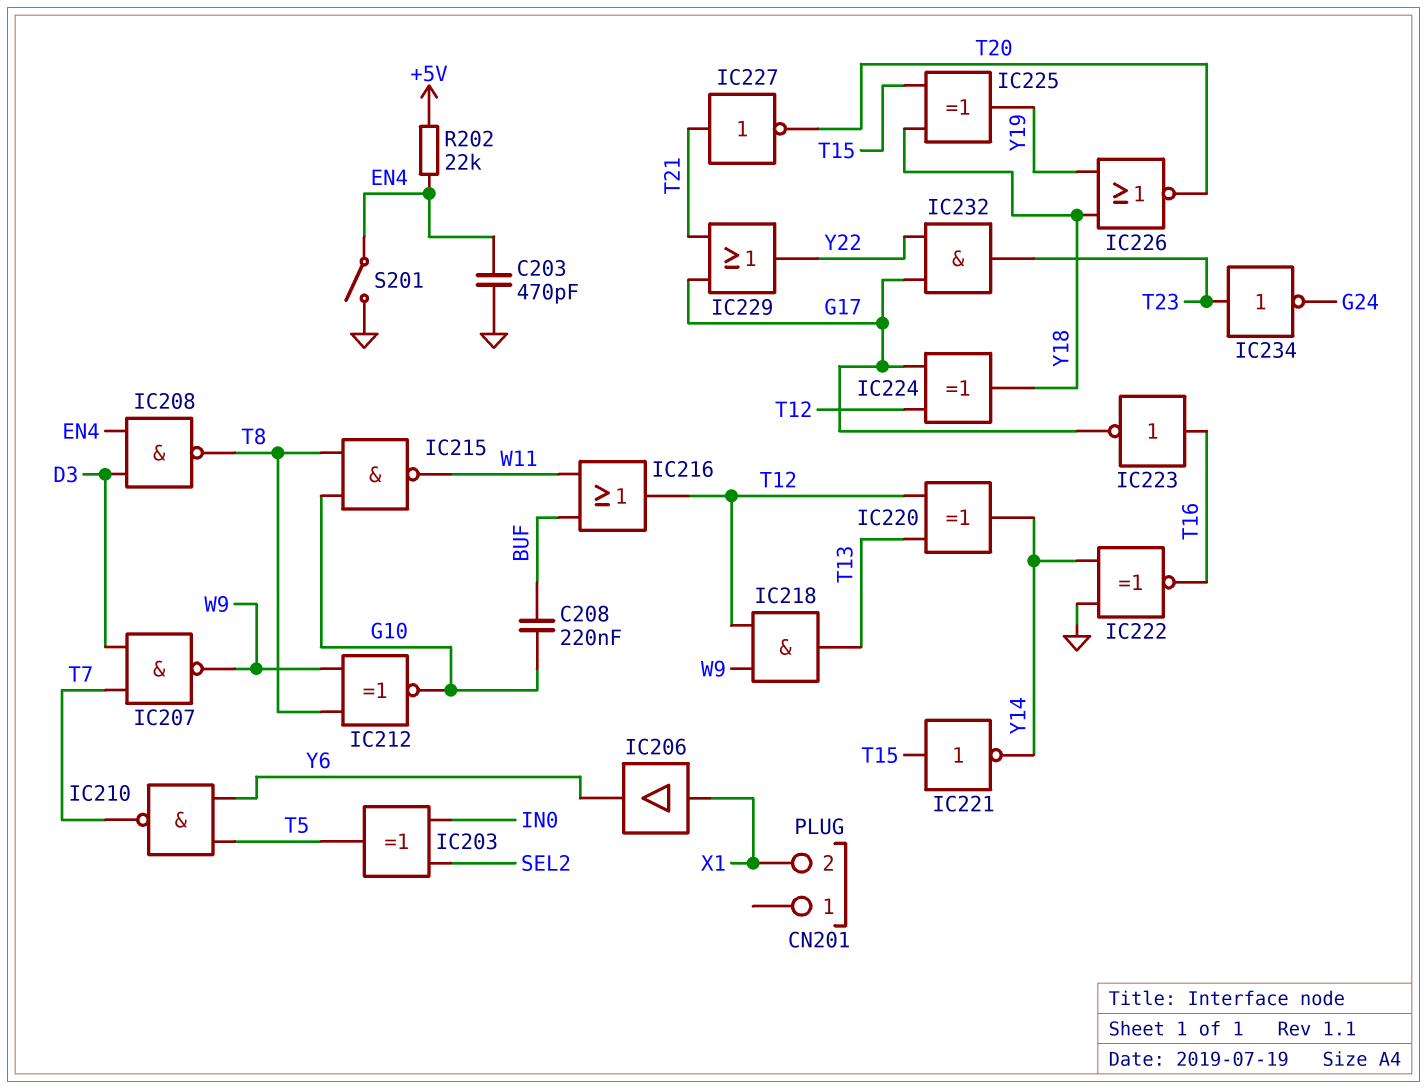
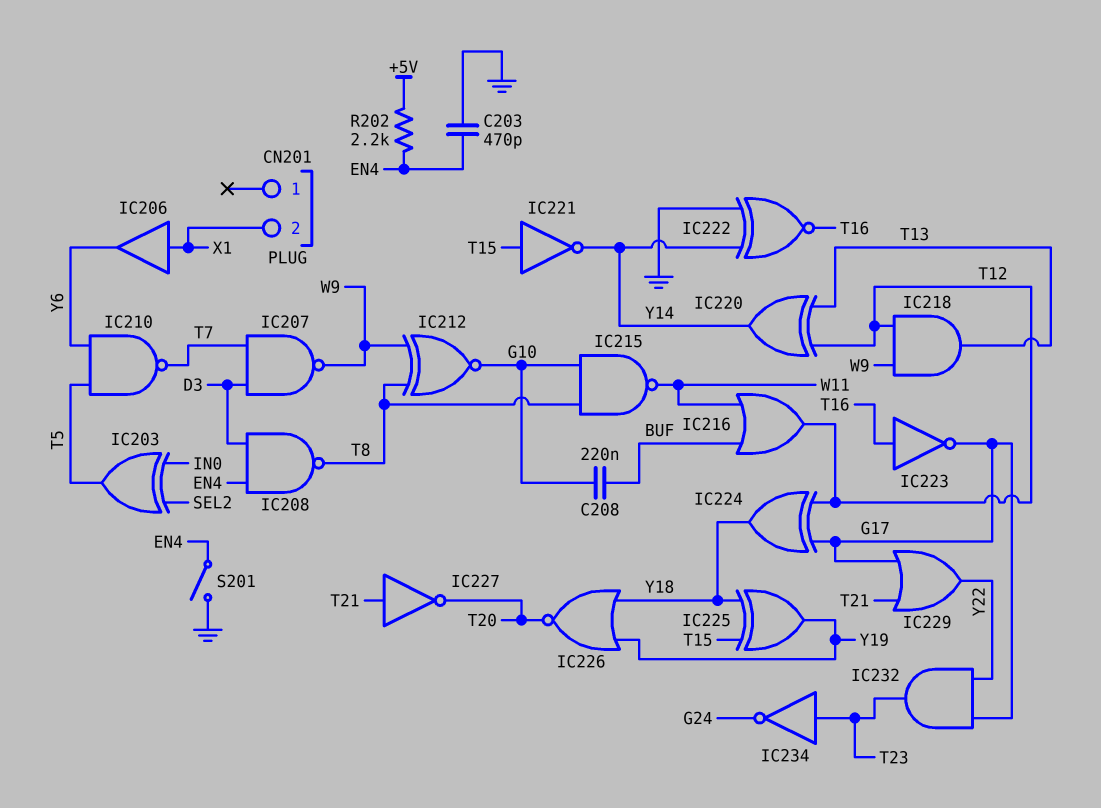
R202: 22k (+5V, EN4) -> 2.2k (+5V, EN4)

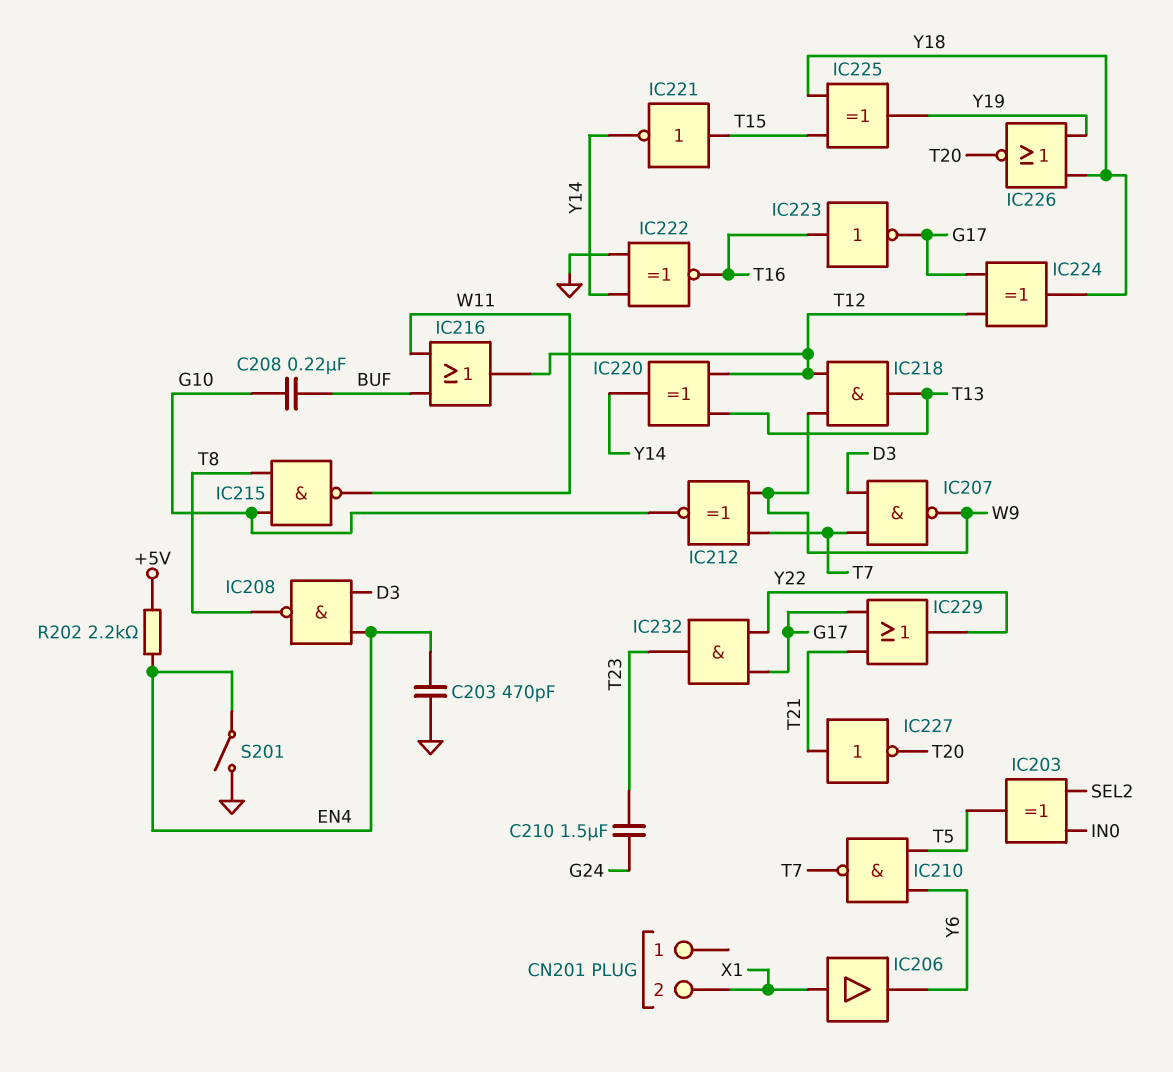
C210: none -> 1.5uF (G24, T23)
IC212: XNOR (in T8, in W9, out G10) -> XNOR (in T7, in W9, out G10)
IC234: NOT (in T23, out G24) -> none

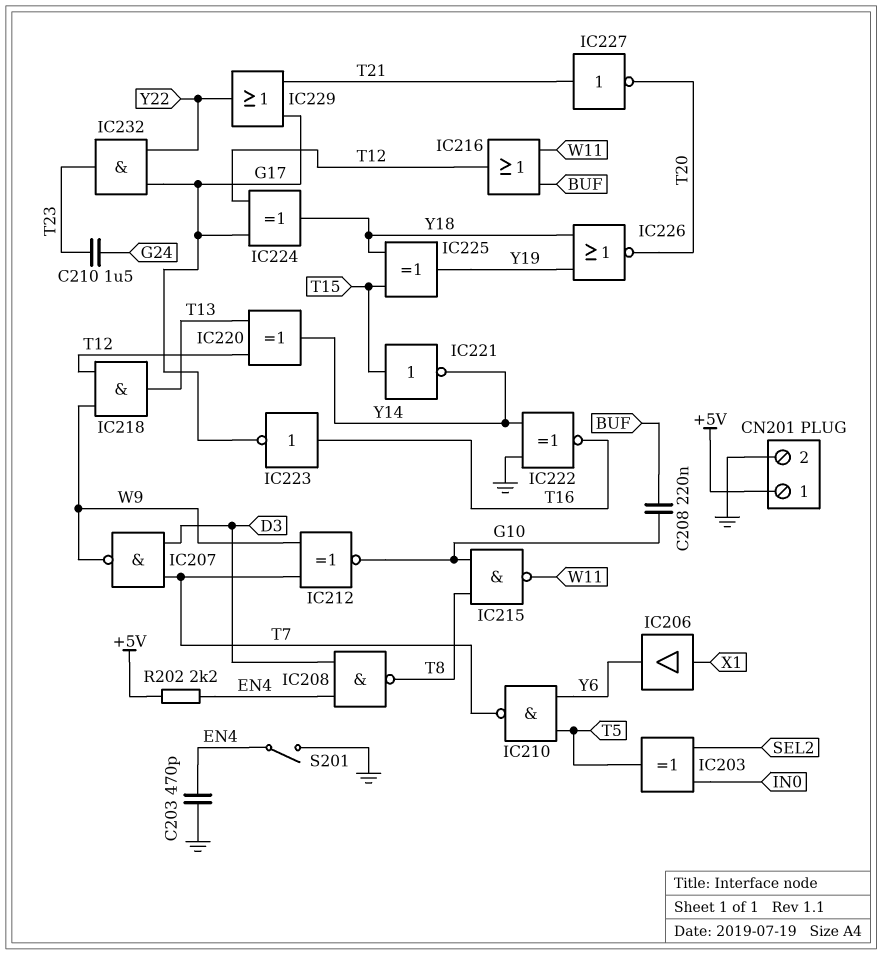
CN201 pin 1: none -> +5V
CN201 pin 2: X1 -> GND

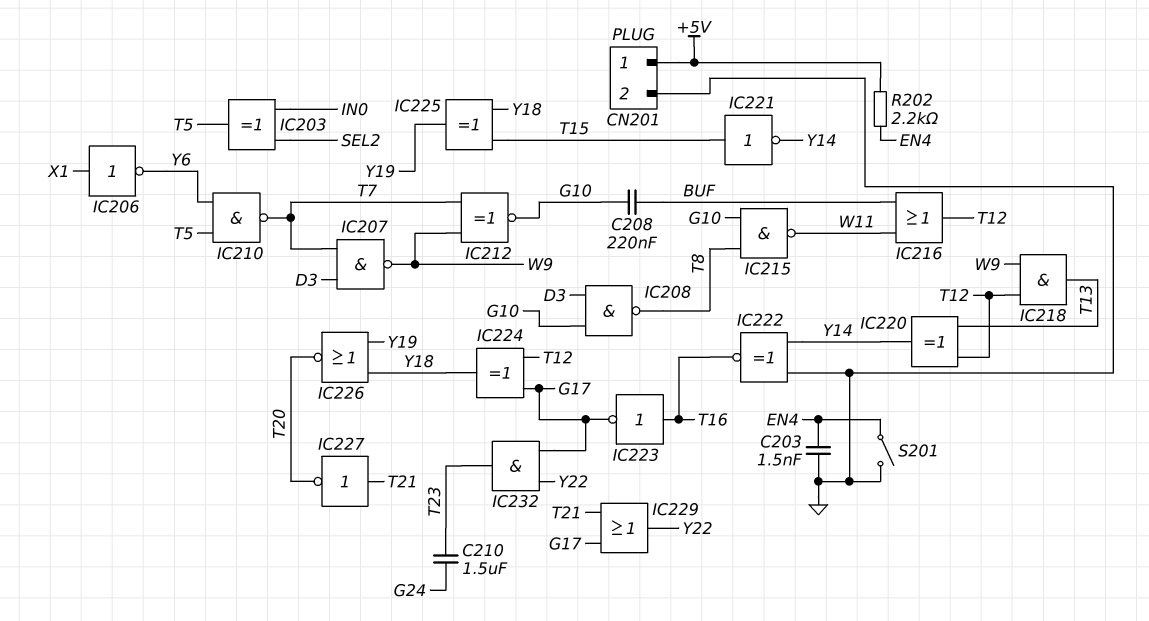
C203: 470pF (EN4, GND) -> 1.5nF (EN4, GND)
IC206: buffer (in X1, out Y6) -> NOT (in X1, out Y6)
IC208: NAND (in D3, in EN4, out T8) -> NAND (in D3, in G10, out T8)

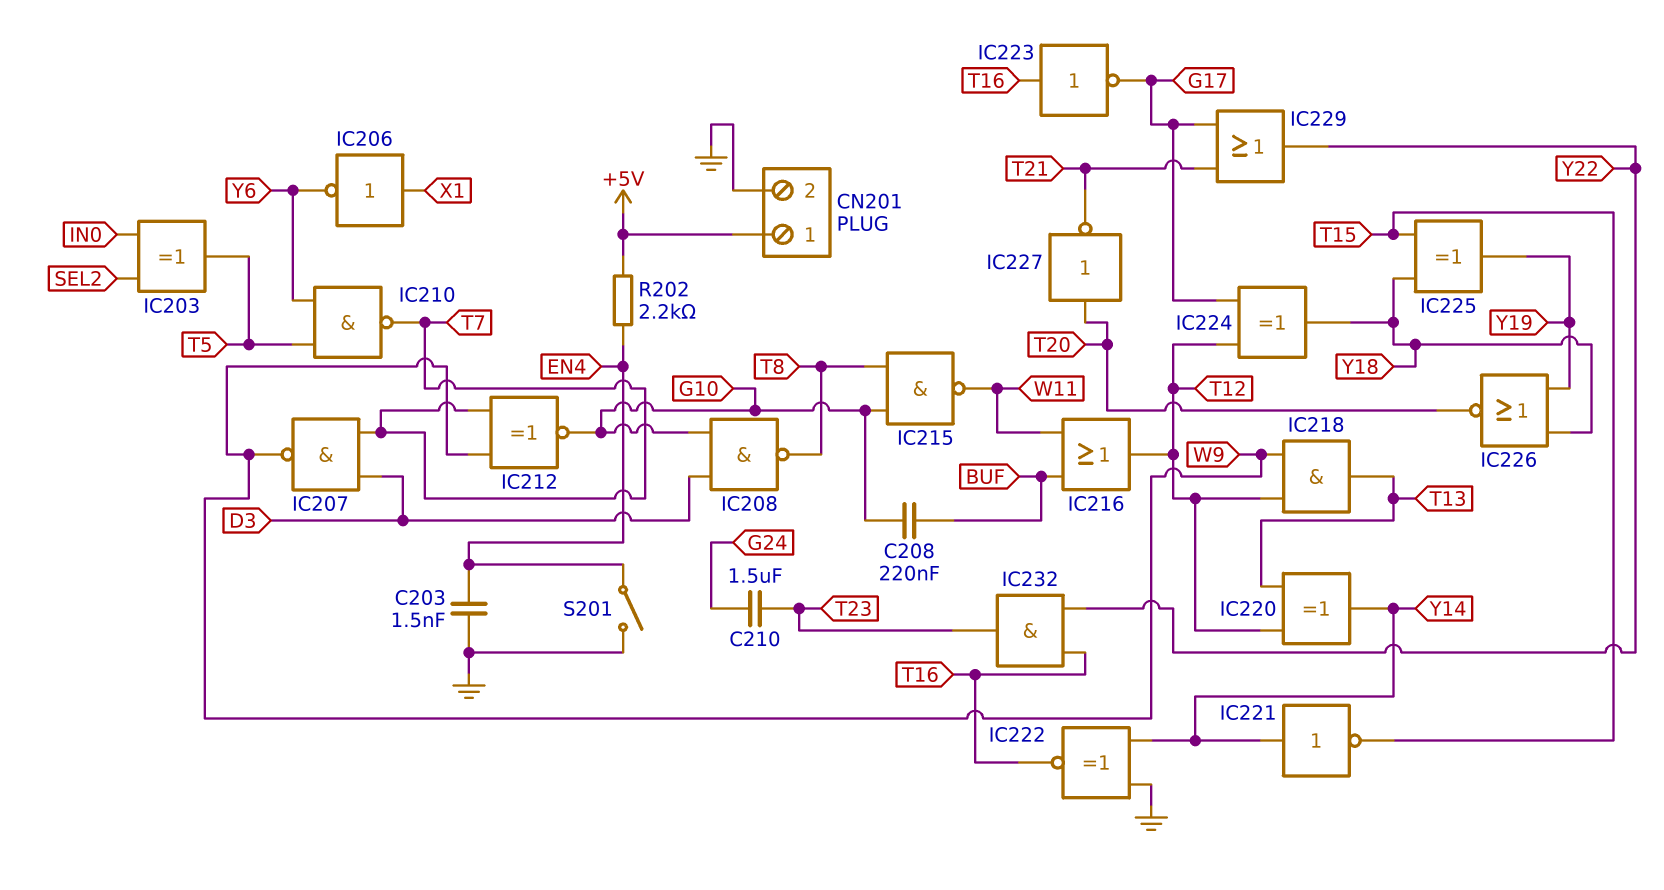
IC221: NOT (in T15, out Y14) -> NOT (in Y14, out T15)
IC227: NOT (in T21, out T20) -> NOT (in T20, out T21)
IC232: AND (in G17, in Y22, out T23) -> AND (in T16, in Y22, out T23)

